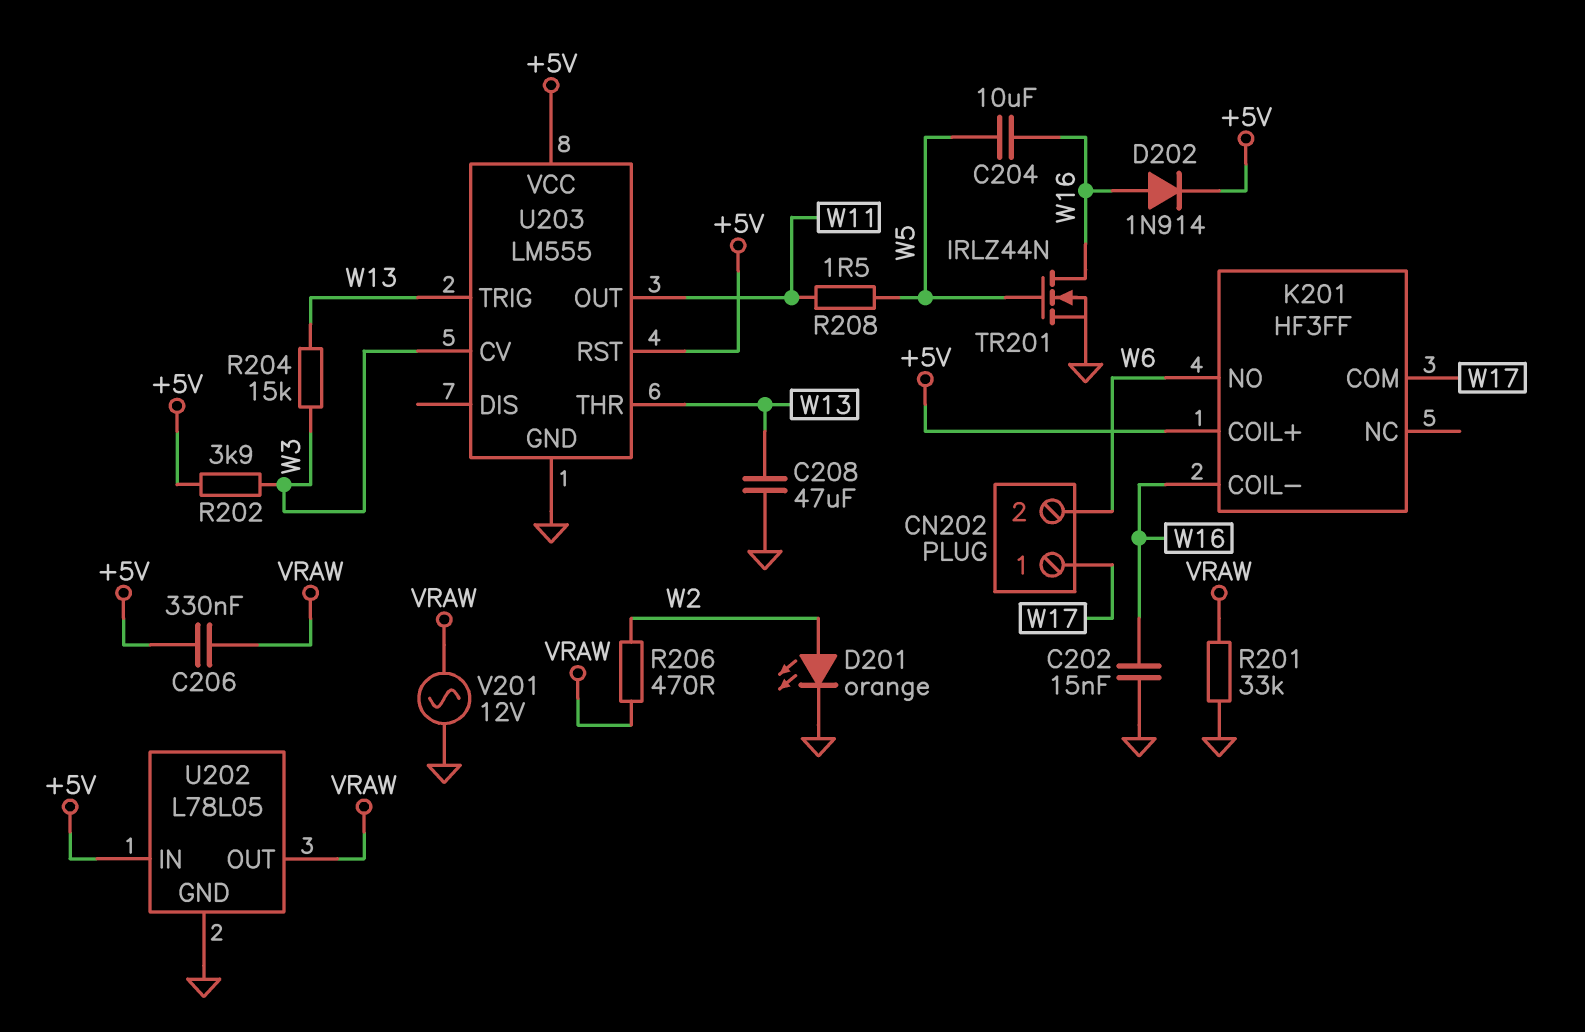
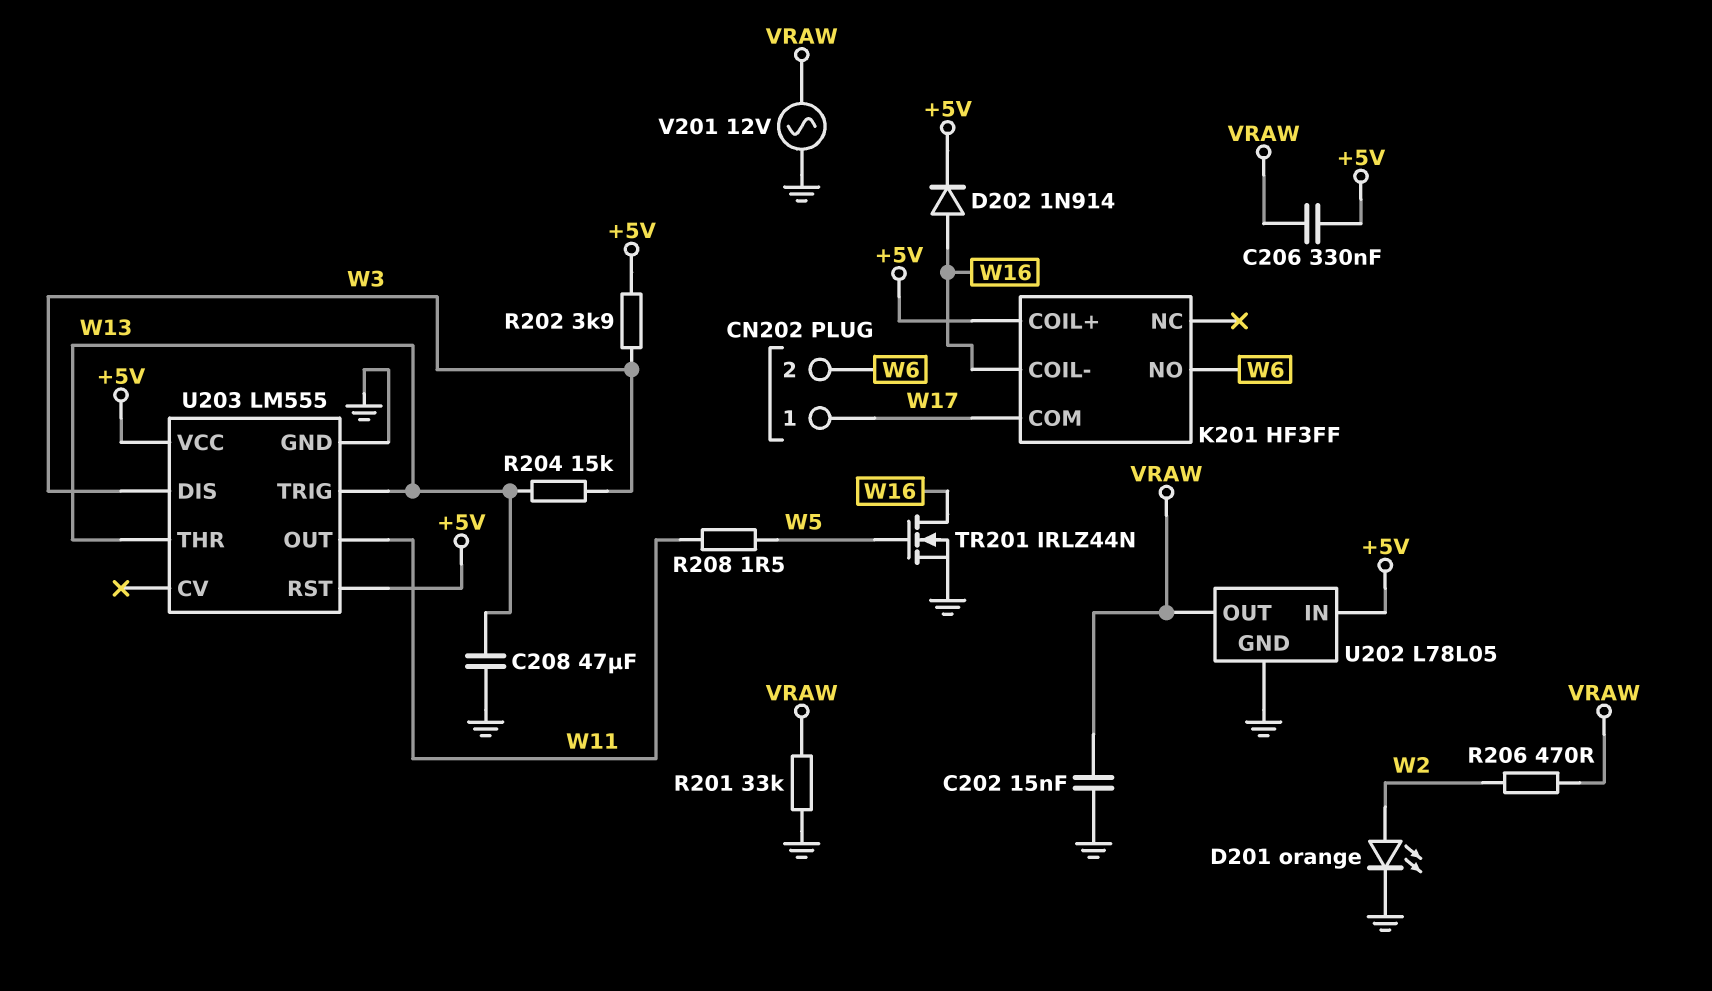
C202: 15nF (GND, W16) -> 15nF (GND, VRAW)
C204: 10uF (W5, W16) -> none
U203 pin CV: W3 -> none
U203 pin DIS: none -> W3

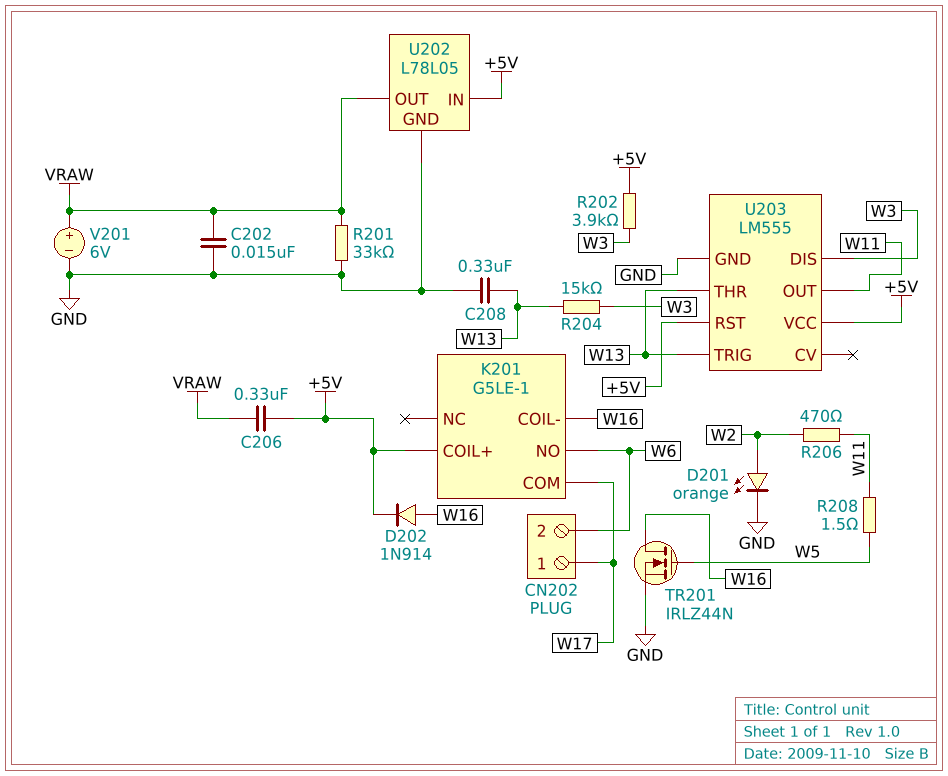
C208: 47uF (GND, W13) -> 330nF (GND, W13)
K201: HF3FF -> G5LE-1
R206: 470 (VRAW, W2) -> 470 (W2, W11)
V201: AC 12V (GND, VRAW) -> 6V (plus VRAW, minus GND)

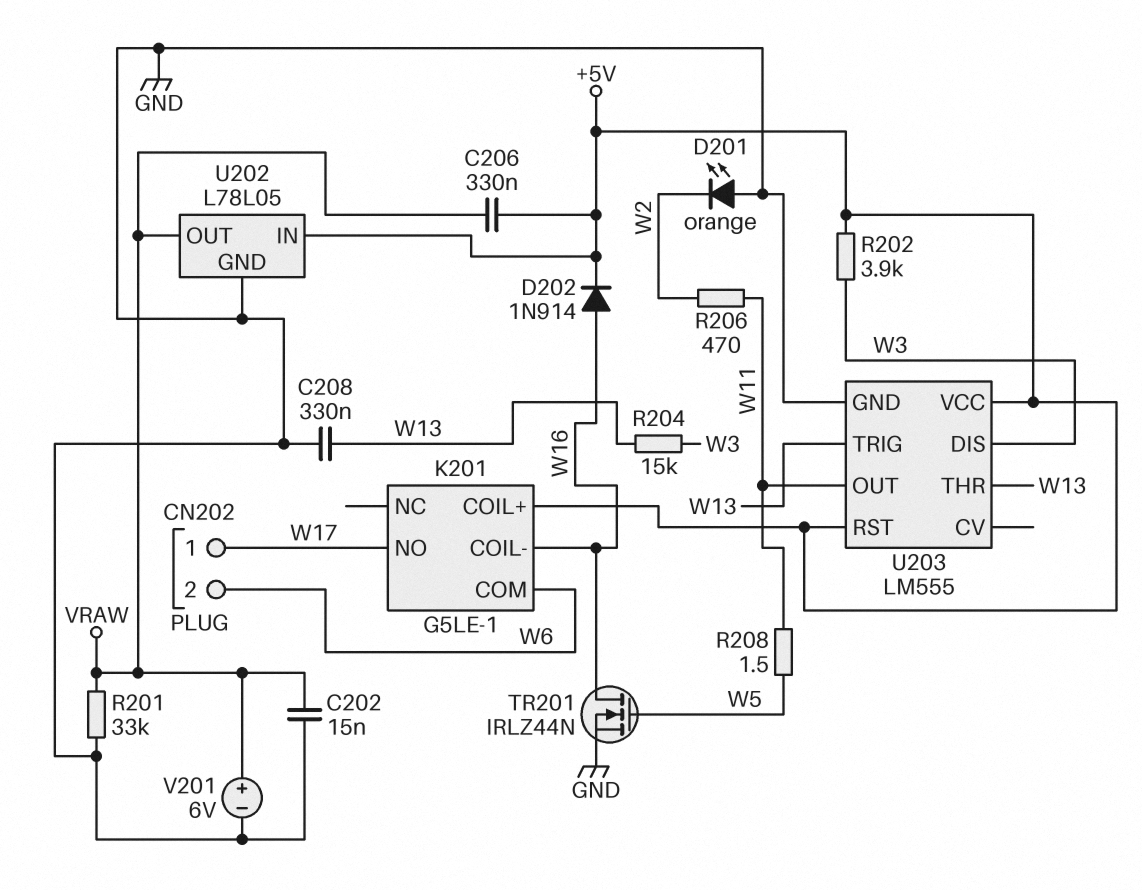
D201: LED orange (A W2, K GND) -> LED orange (A GND, K W2)
K201 pin COM: W17 -> W6
K201 pin NO: W6 -> W17

